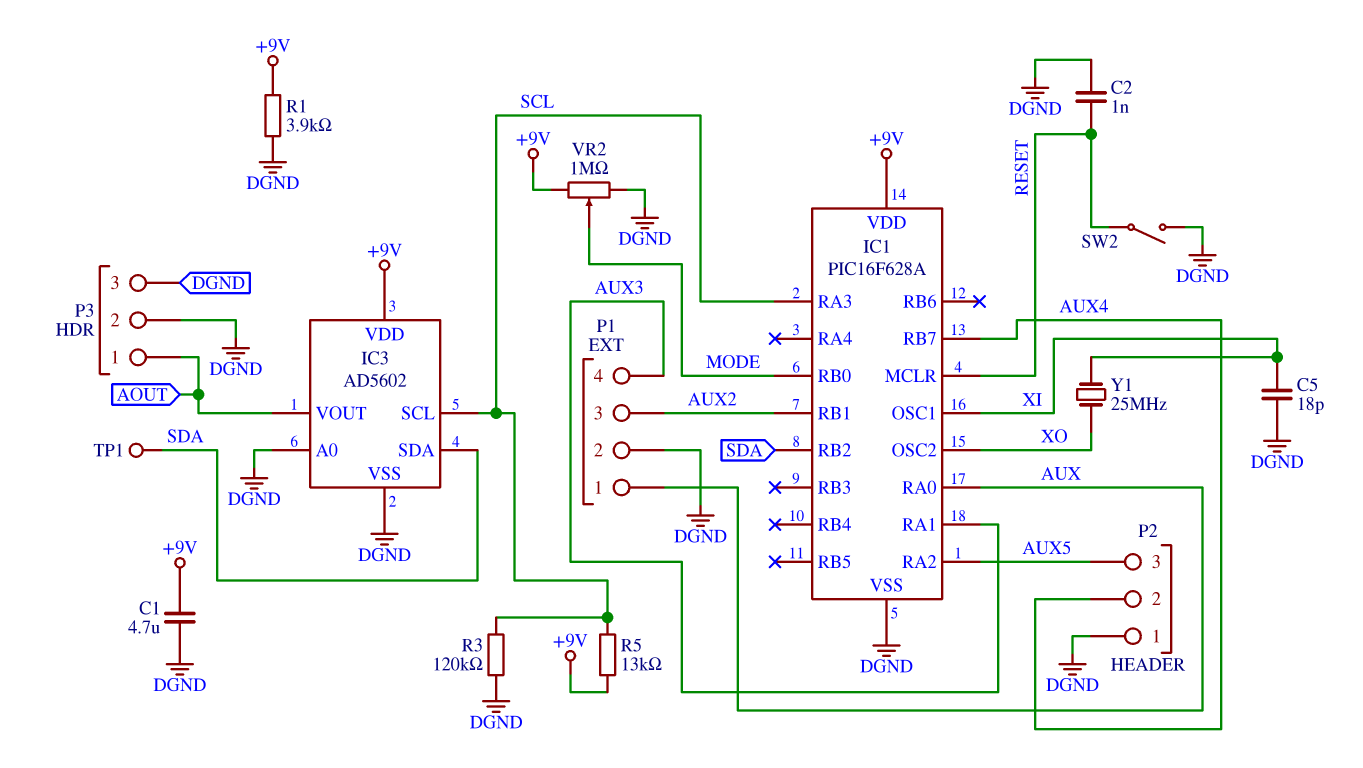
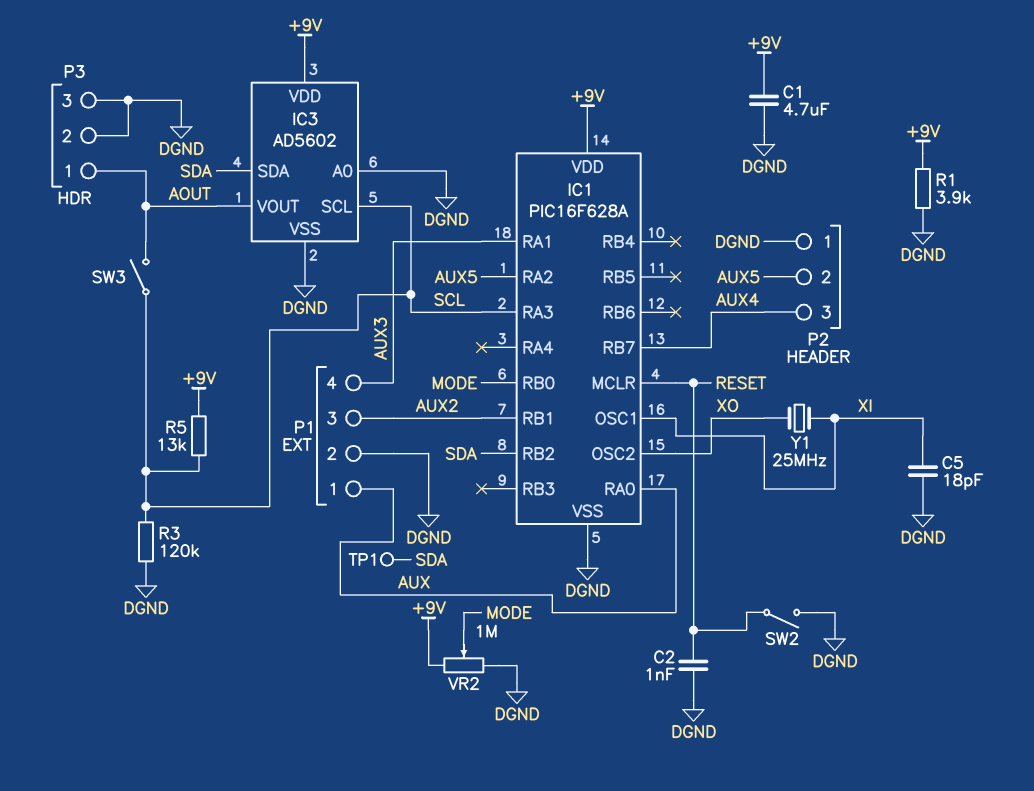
P2 pin 2: AUX4 -> AUX5
P2 pin 3: AUX5 -> AUX4
SW3: none -> switch (AOUT, SCL)

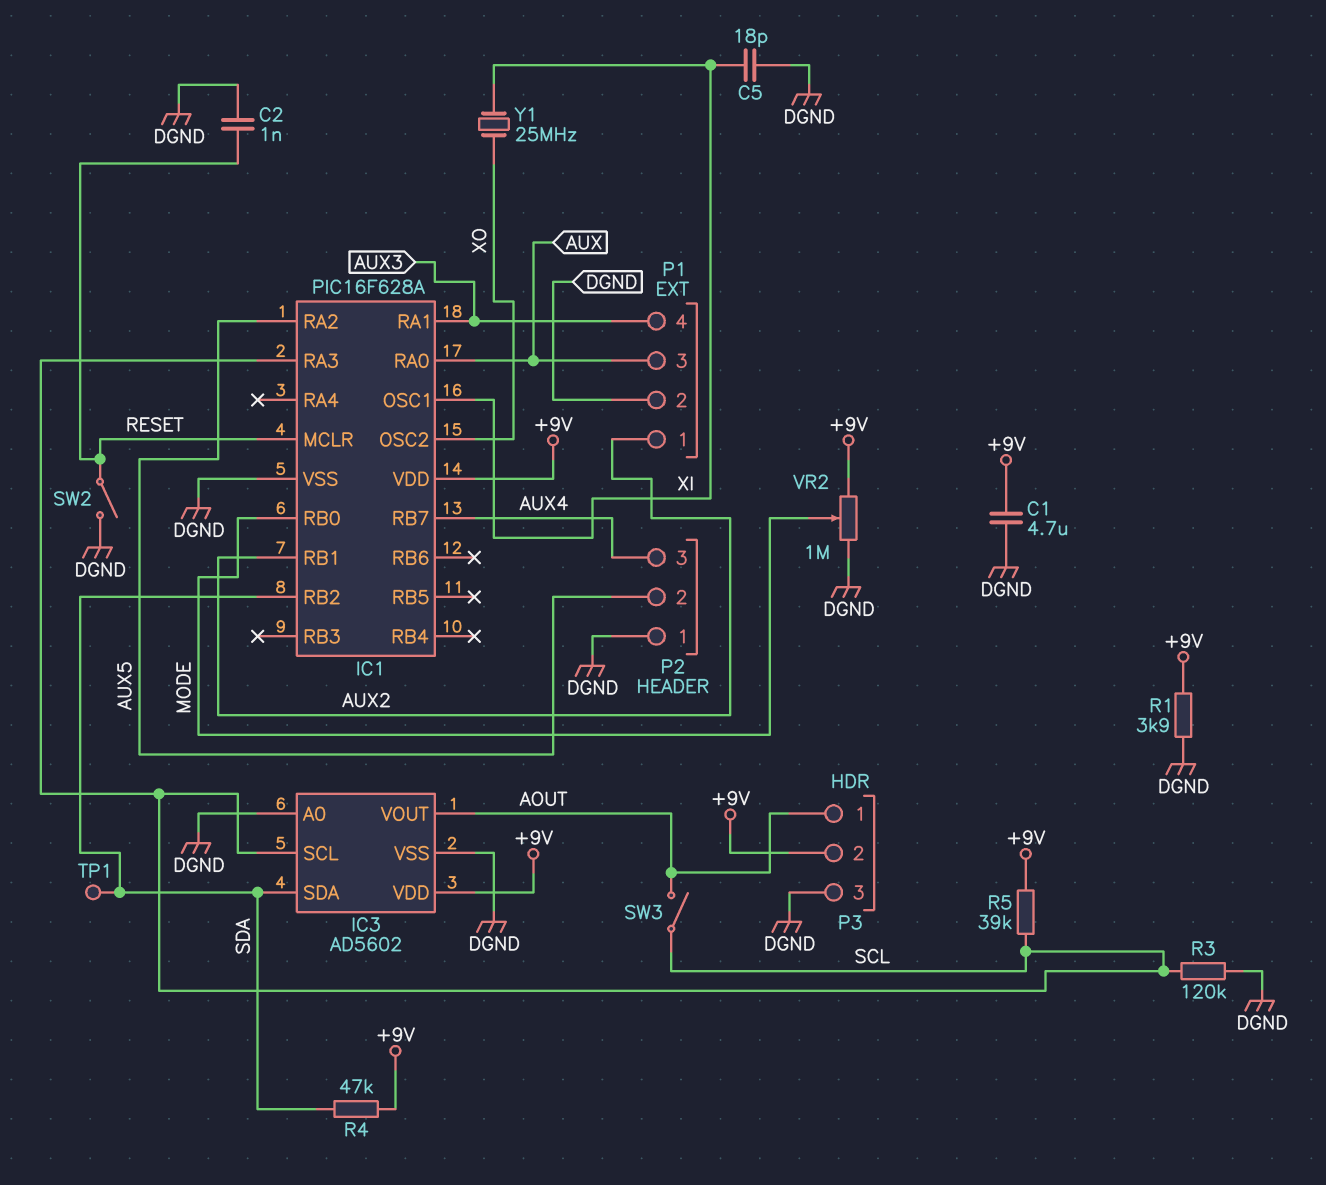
P1 pin 1: AUX -> AUX2
P1 pin 3: AUX2 -> AUX
P3 pin 2: DGND -> +9V
R4: none -> 47k (+9V, SDA)
R5: 13k (+9V, SCL) -> 39k (+9V, SCL)

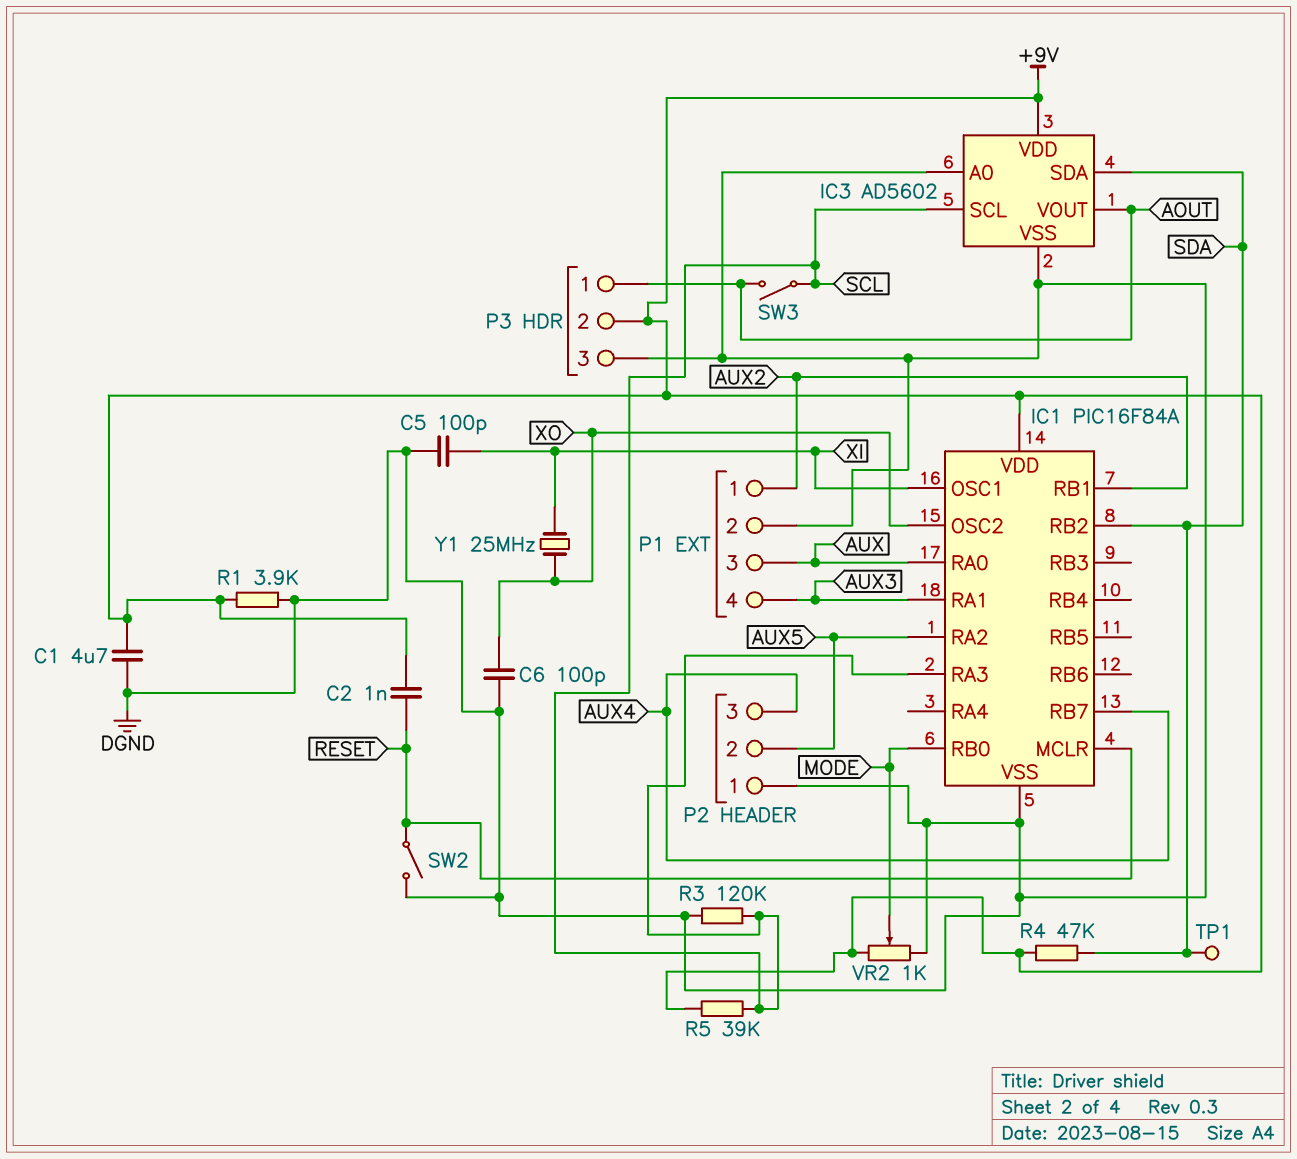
C2: 1nF (DGND, RESET) -> 1nF (+9V, RESET)
C5: 18pF (DGND, XI) -> 100pF (DGND, XI)
C6: none -> 100pF (DGND, XO)
IC1: PIC16F628A -> PIC16F84A
VR2: 1M (+9V, DGND, wiper MODE) -> 1k (+9V, DGND, wiper MODE)

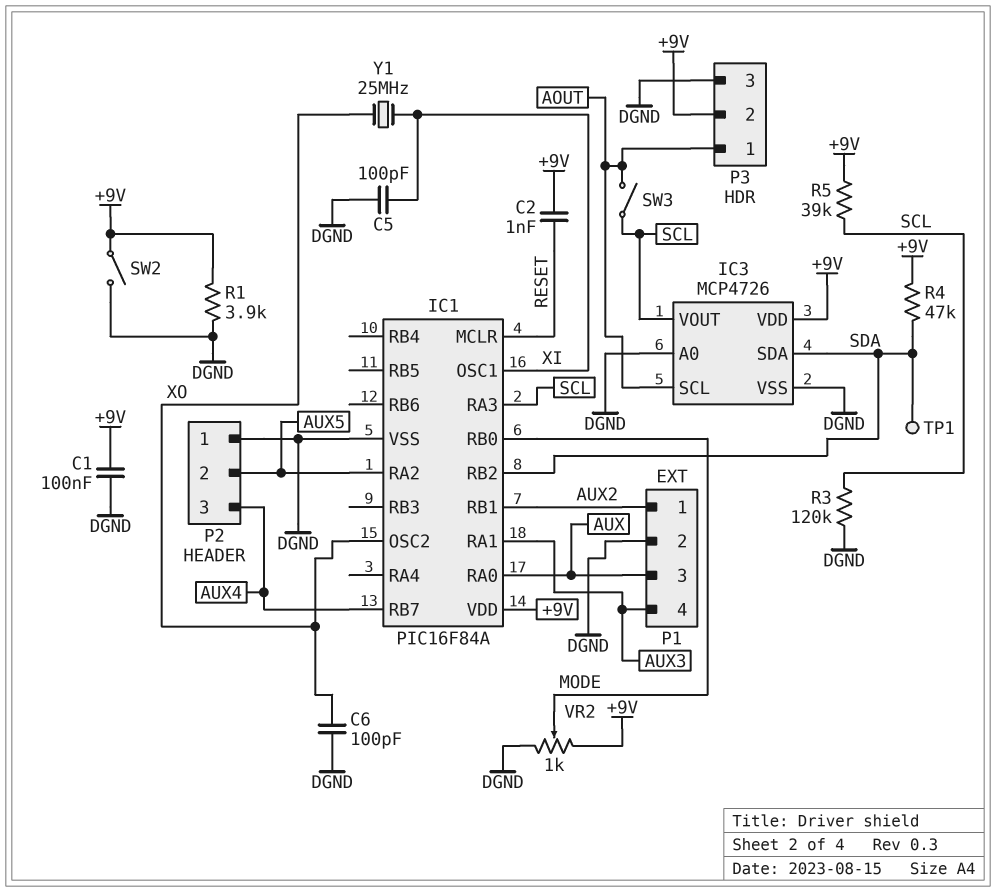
C1: 4.7uF (+9V, DGND) -> 100nF (+9V, DGND)
IC3: AD5602 -> MCP4726
IC3 pin SCL: SCL -> AOUT
IC3 pin VOUT: AOUT -> SCL
SW2: switch (DGND, RESET) -> switch (+9V, DGND)

